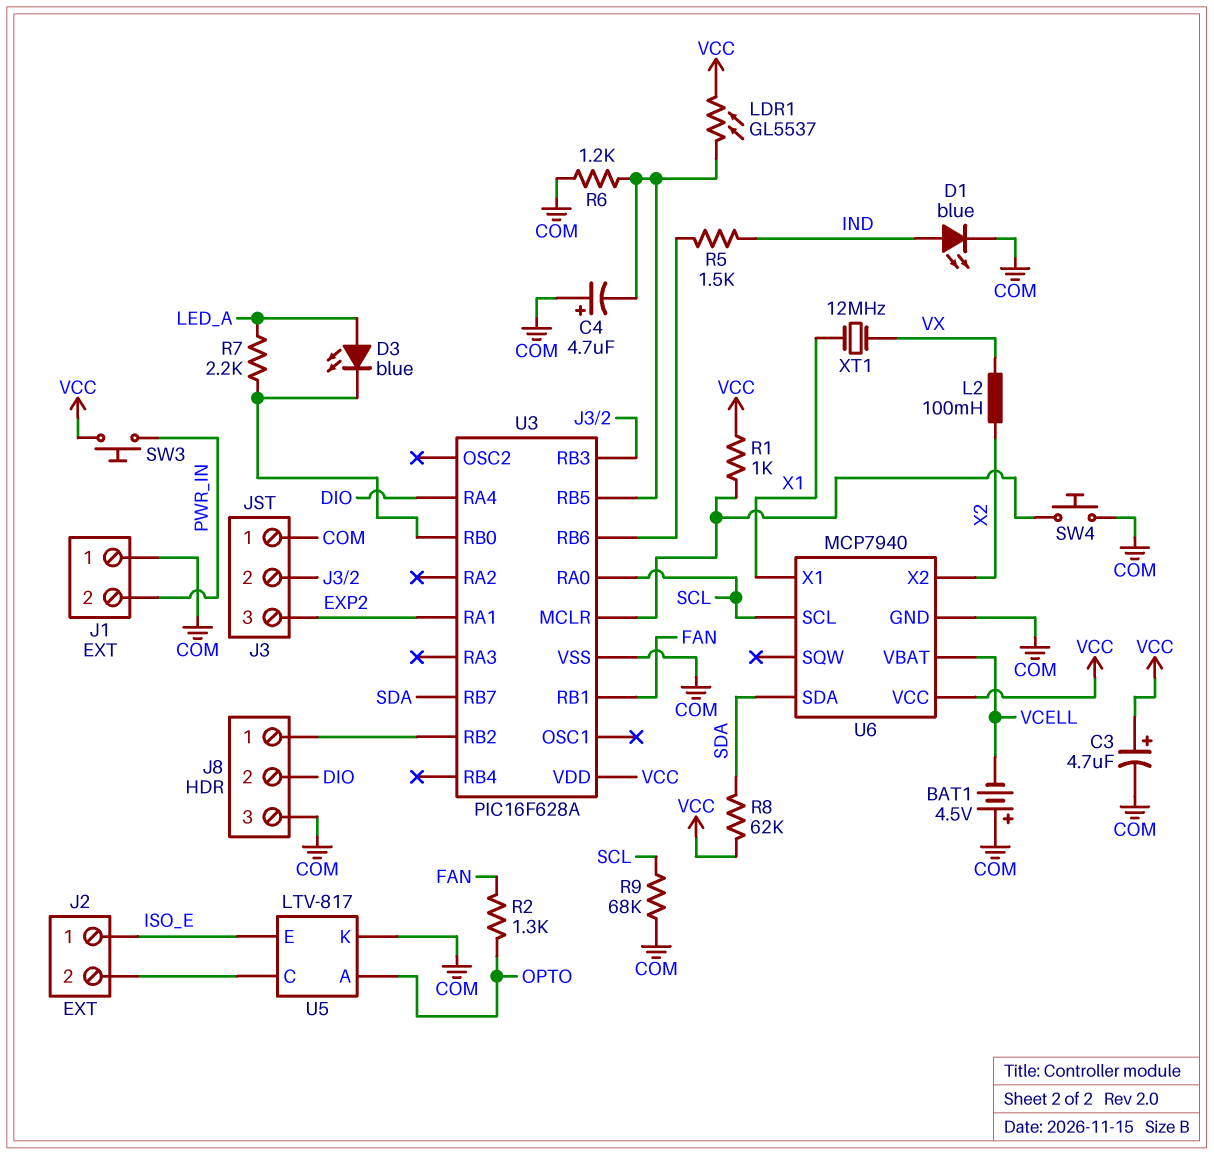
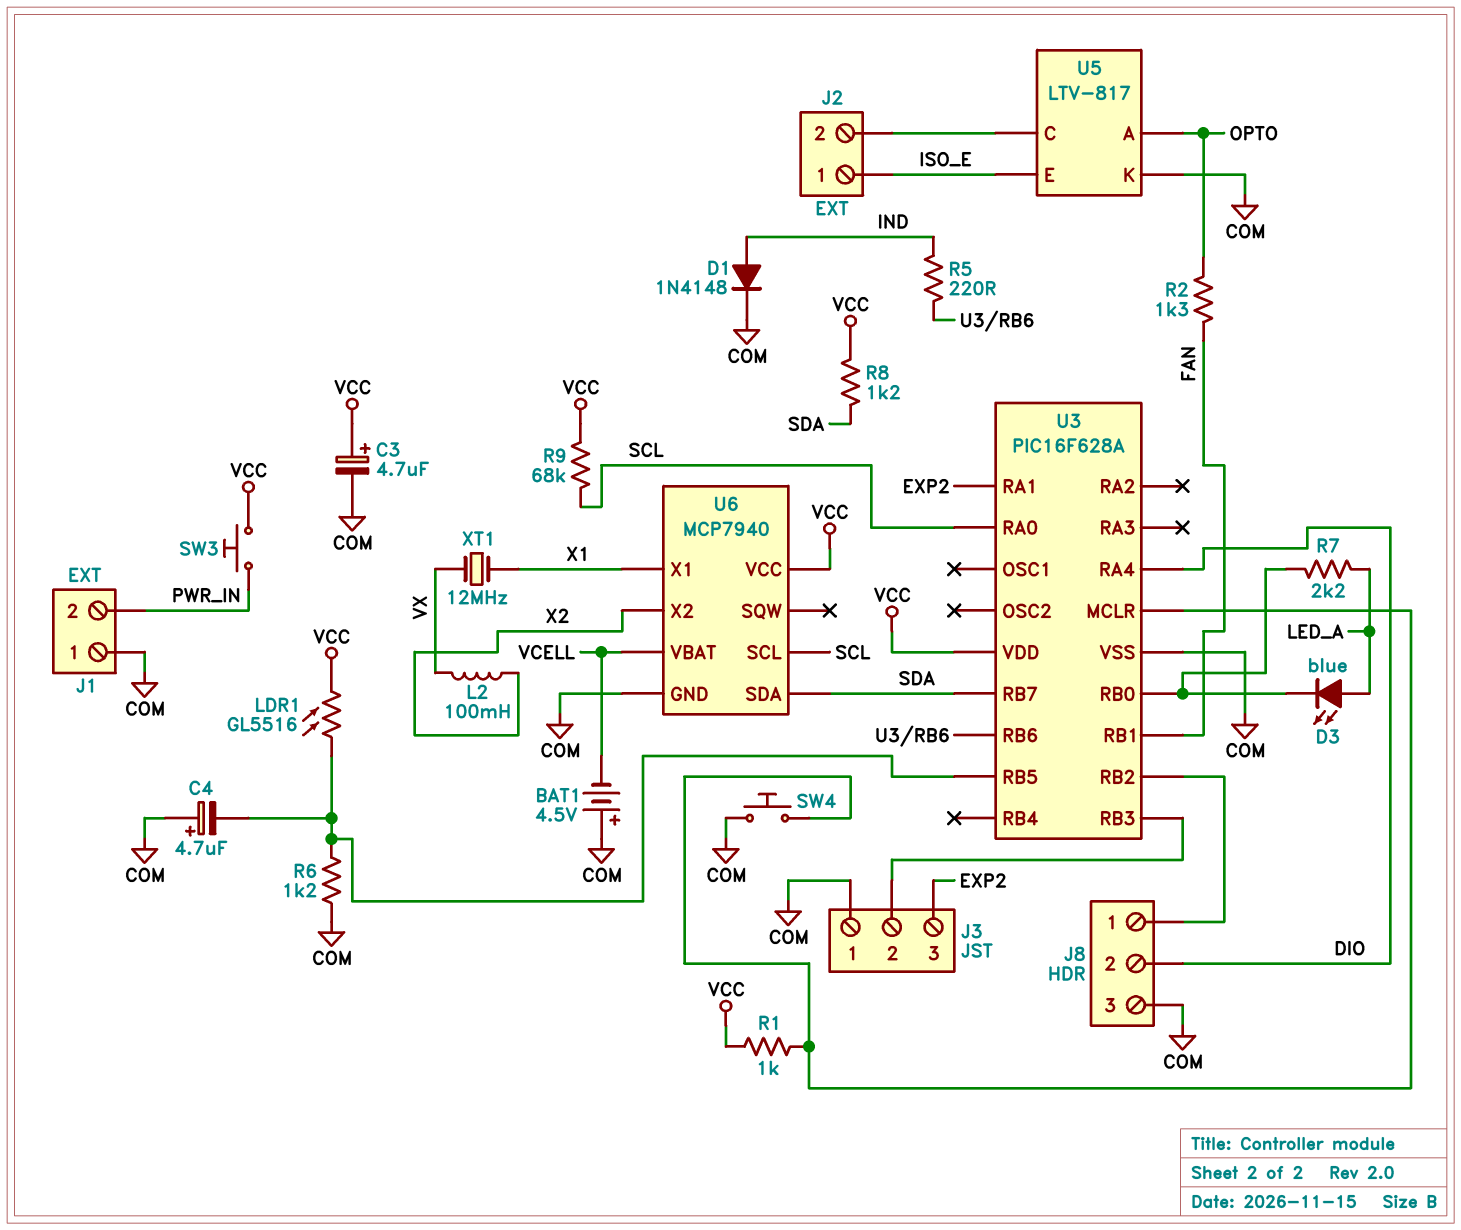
D1: LED blue (A IND, K COM) -> diode 1N4148 (A IND, K COM)
LDR1: GL5537 (U3/RB5, VCC) -> GL5516 (U3/RB5, VCC)
R5: 1.5k (IND, U3/RB6) -> 220 (IND, U3/RB6)
R8: 62k (SDA, VCC) -> 1.2k (SDA, VCC)
R9: 68k (COM, SCL) -> 68k (SCL, VCC)

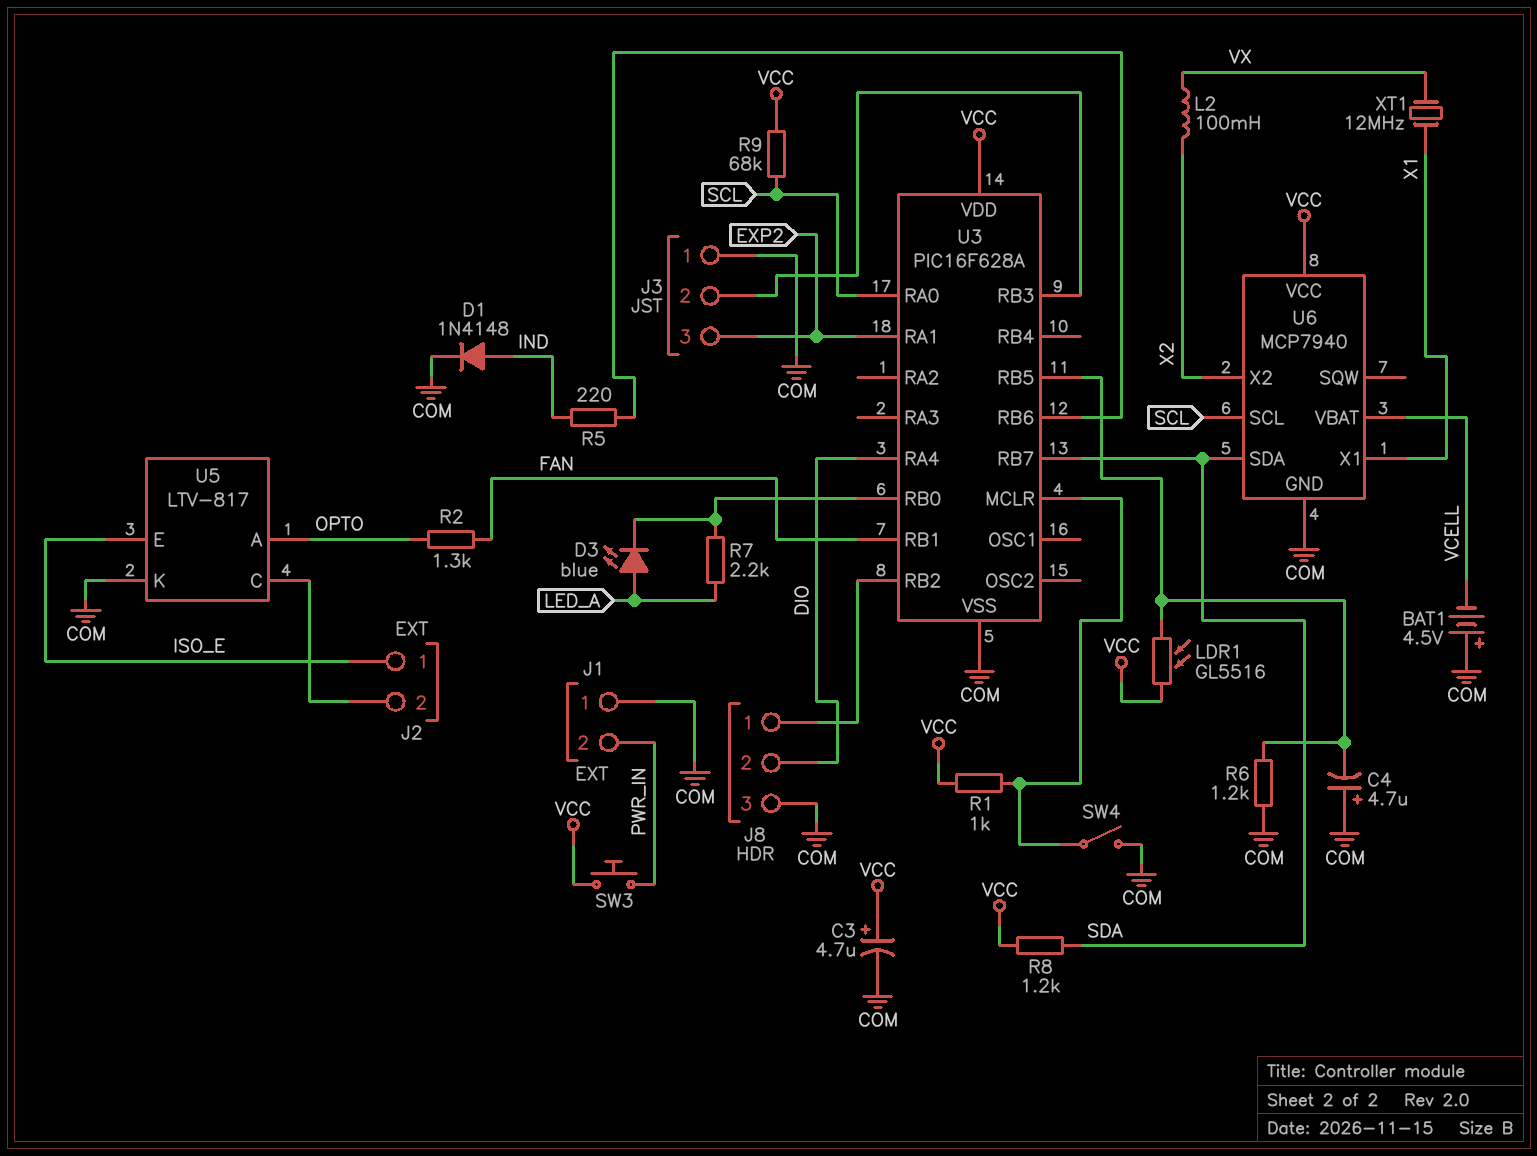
SW4: button (COM, U3/MCLR) -> switch (COM, U3/MCLR)

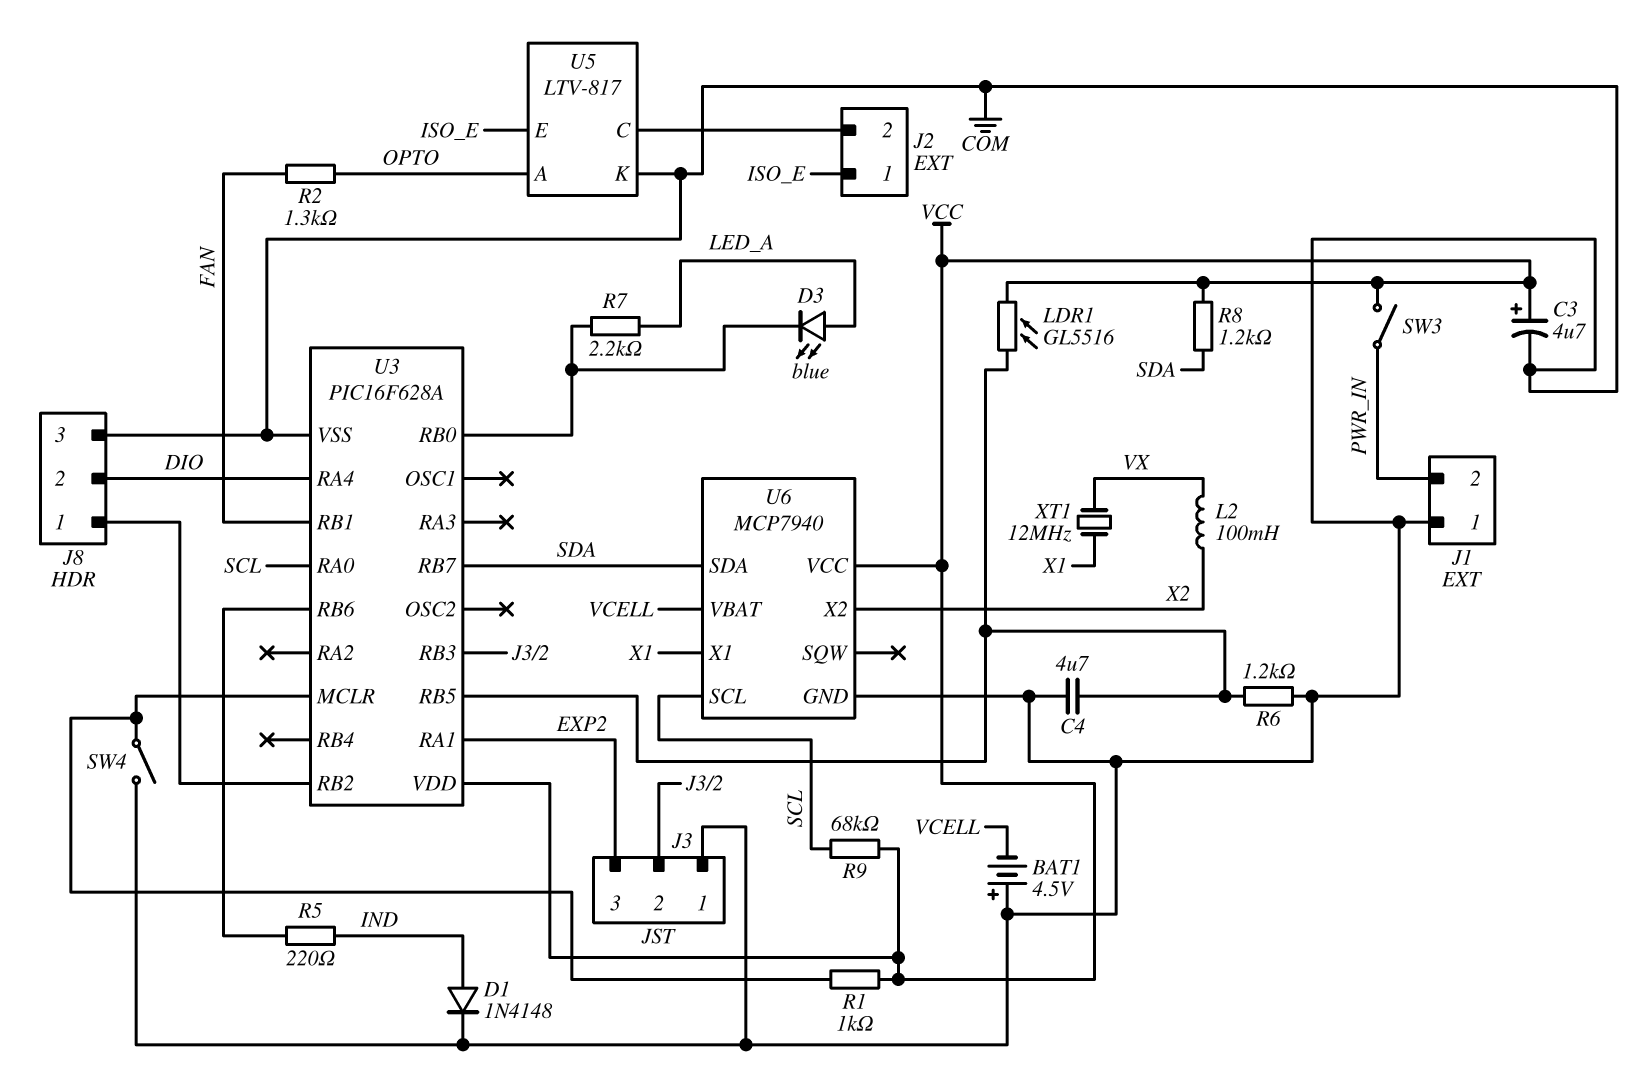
C4: 4.7uF (plus COM, minus U3/RB5) -> 4.7uF (COM, U3/RB5)
SW3: button (PWR_IN, VCC) -> switch (PWR_IN, VCC)

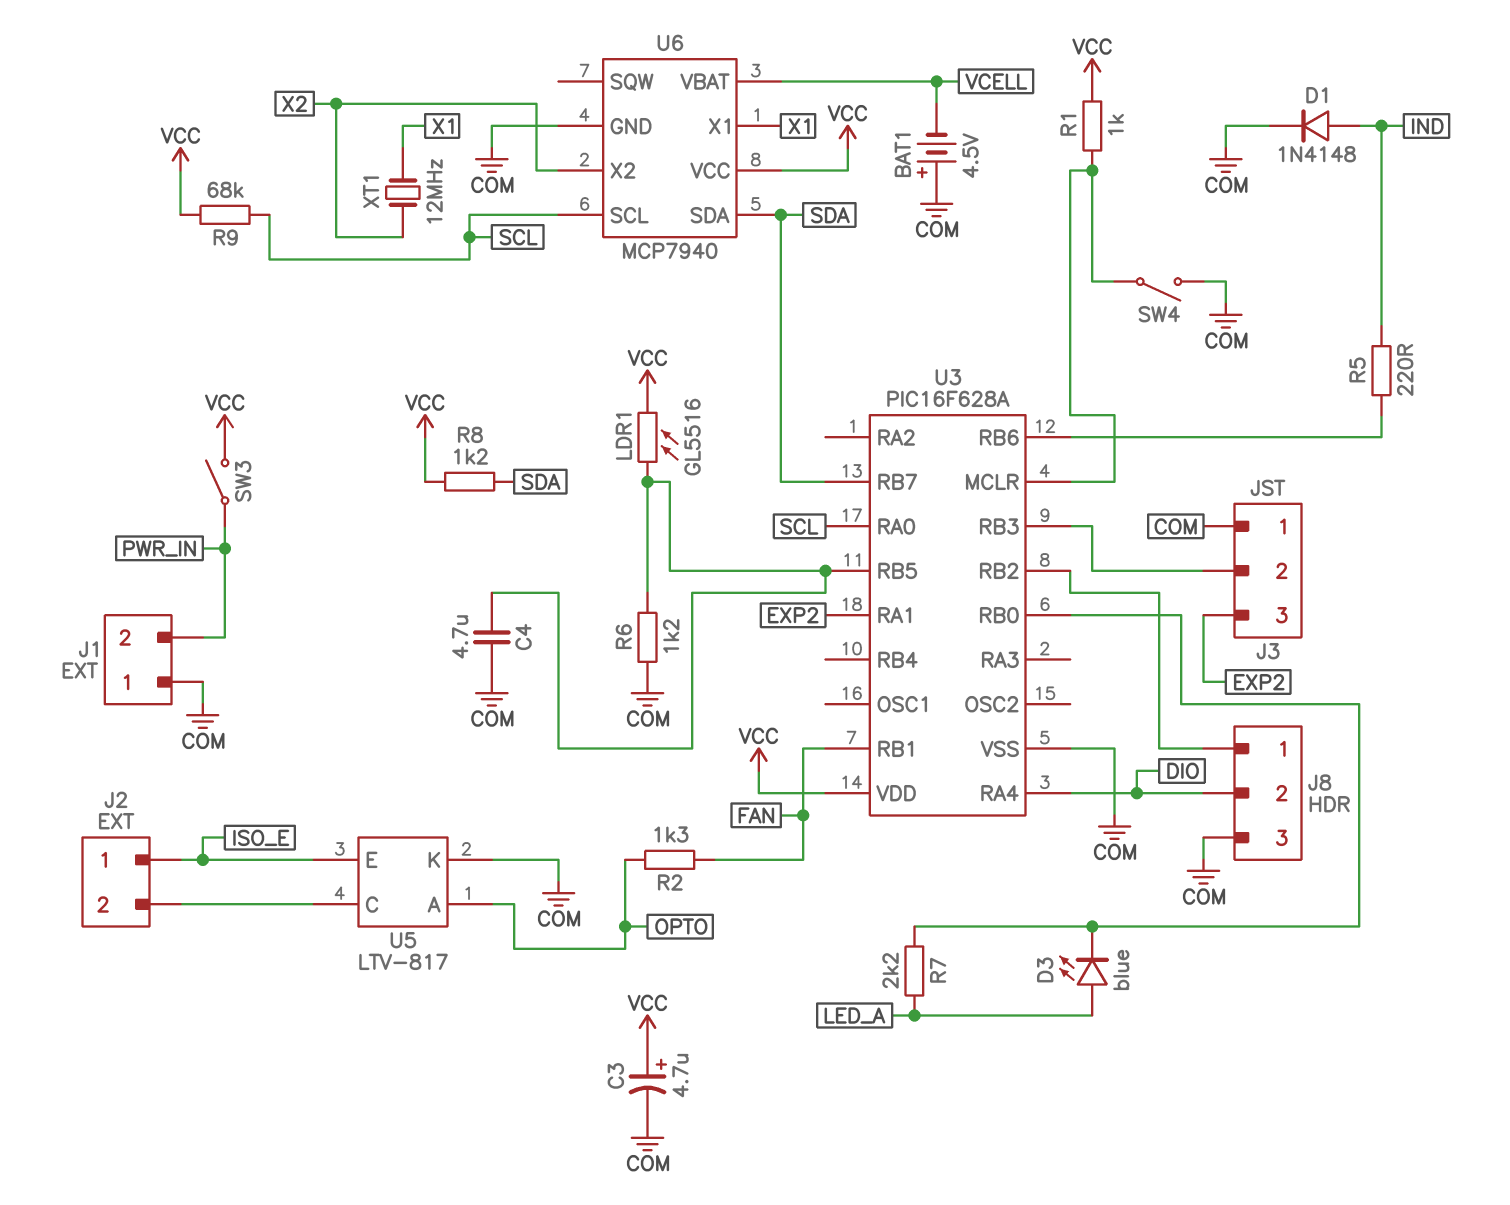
L2: 100mH (VX, X2) -> none
XT1: 12MHz (VX, X1) -> 12MHz (X1, X2)

